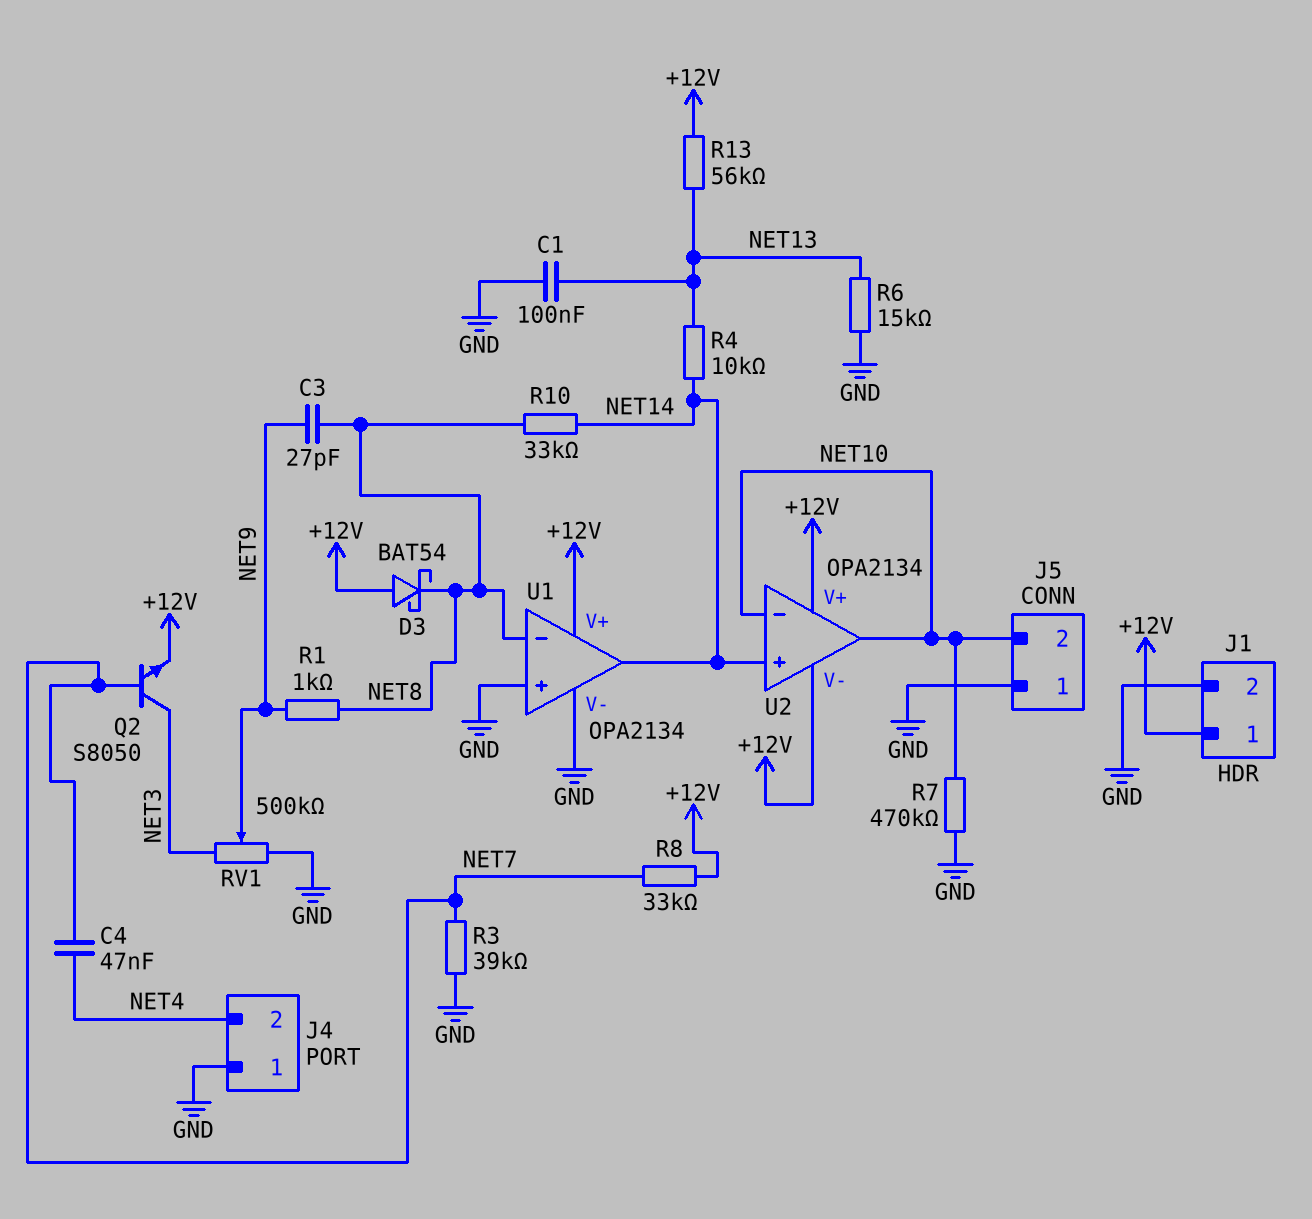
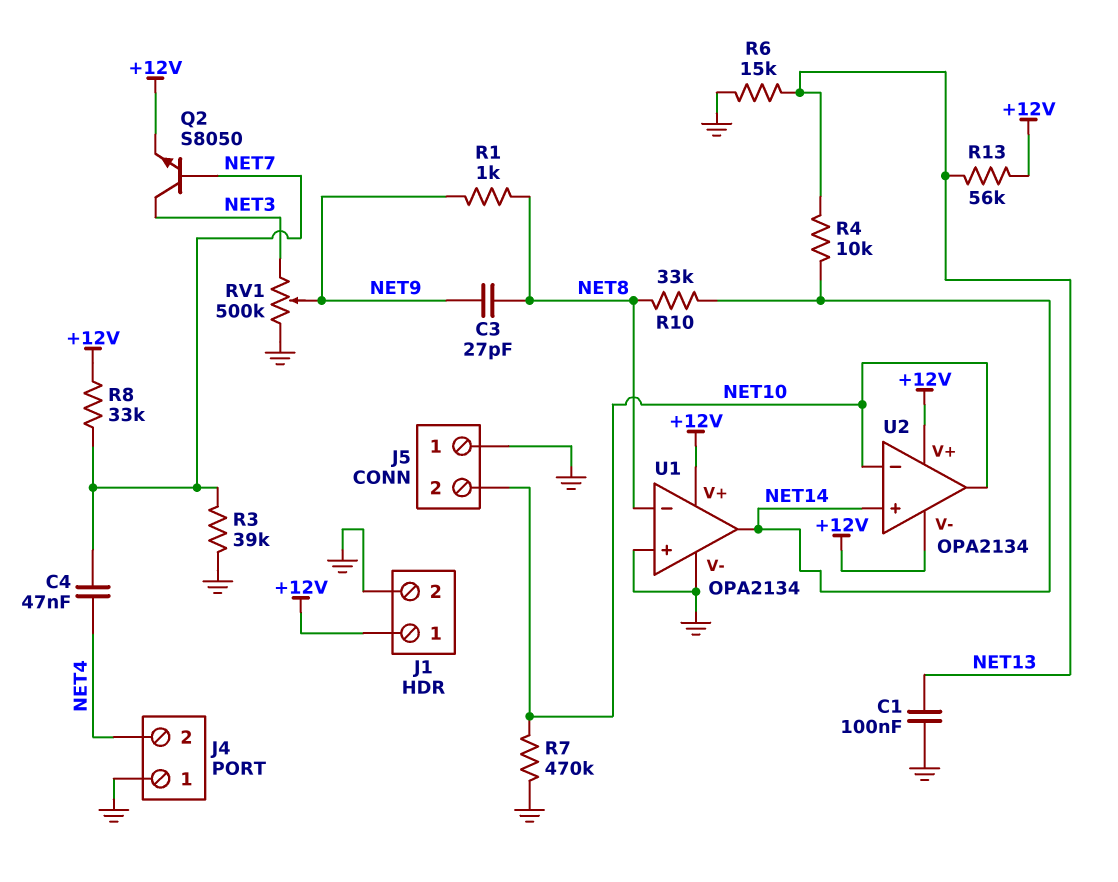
D3: schottky BAT54 (A +12V, K NET8) -> none

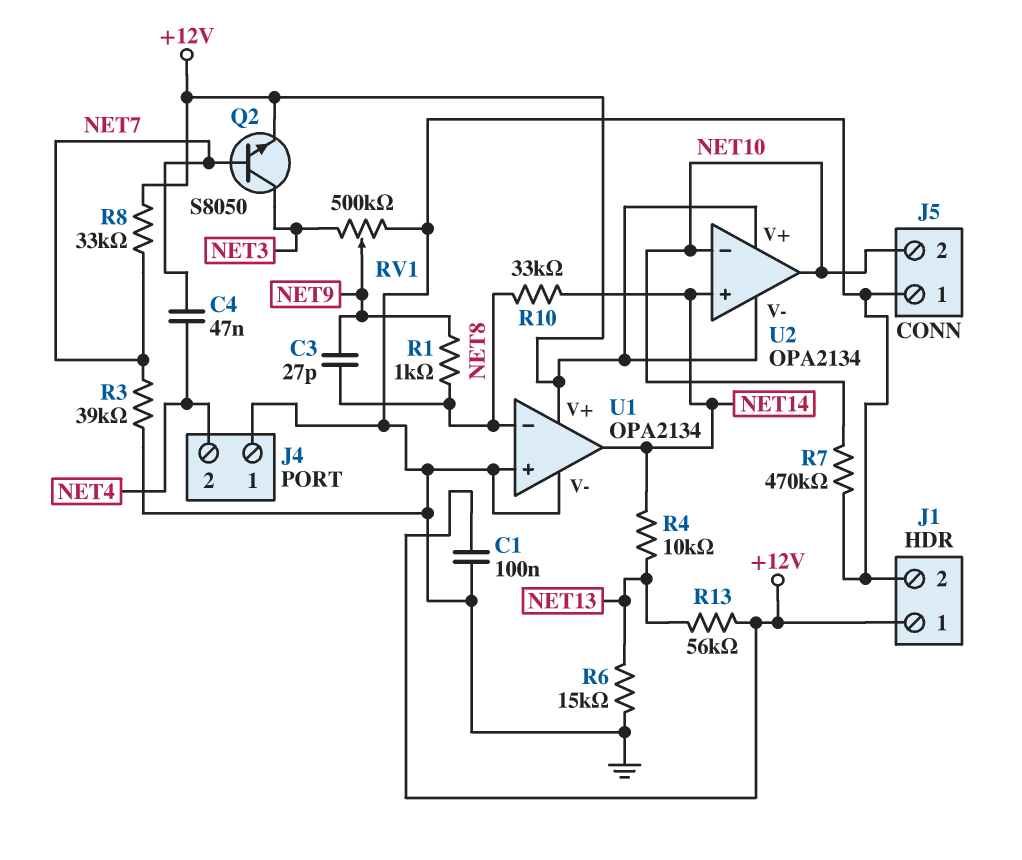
C1: 100nF (GND, NET13) -> 100nF (+12V, GND)

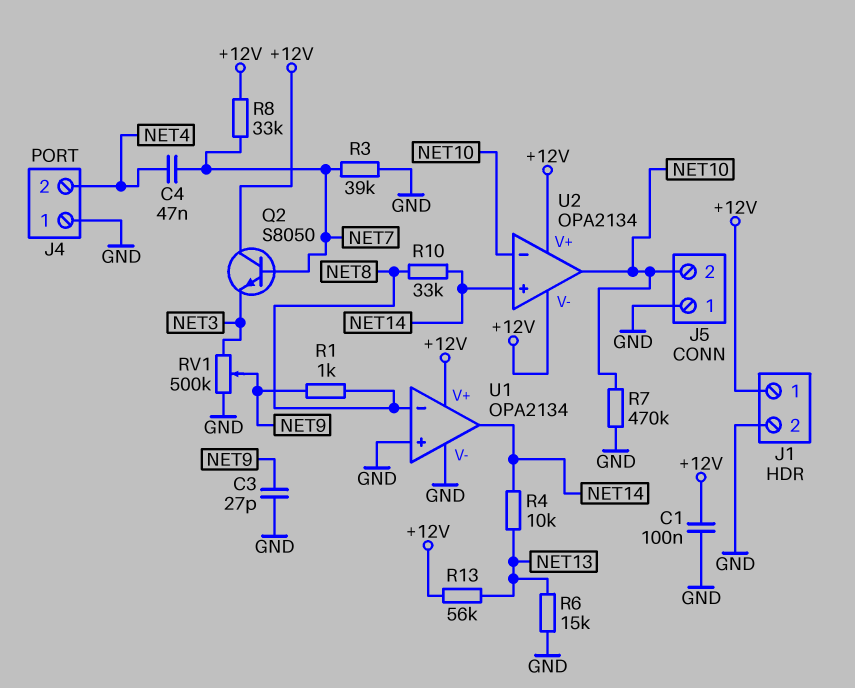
C3: 27pF (NET8, NET9) -> 27pF (GND, NET9)
Q2: NPN S8050 (B NET7, C NET3, E +12V) -> NPN S8050 (B NET7, C +12V, E NET3)

